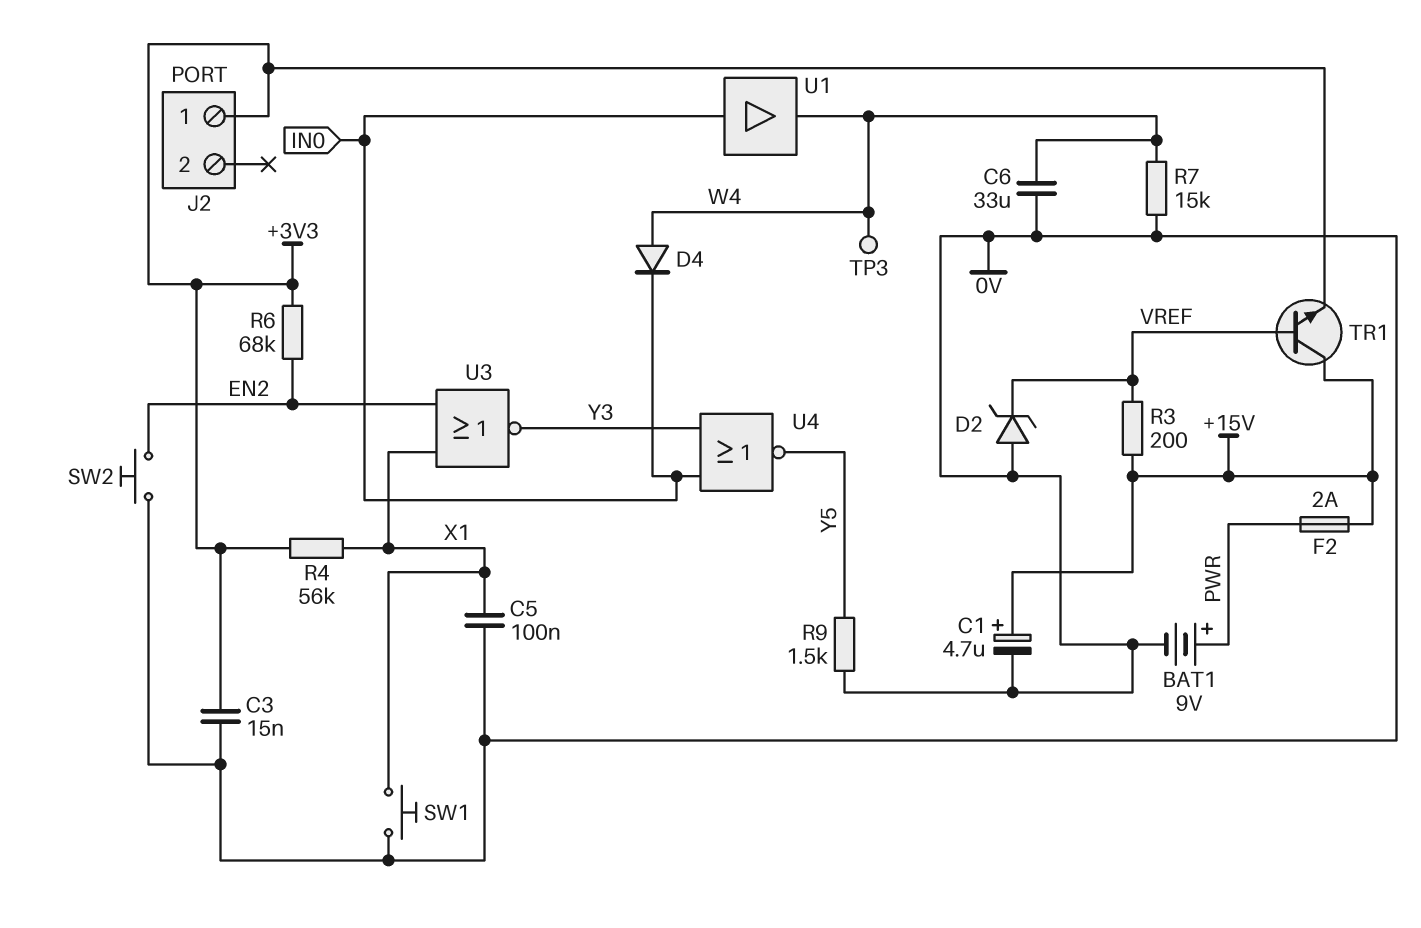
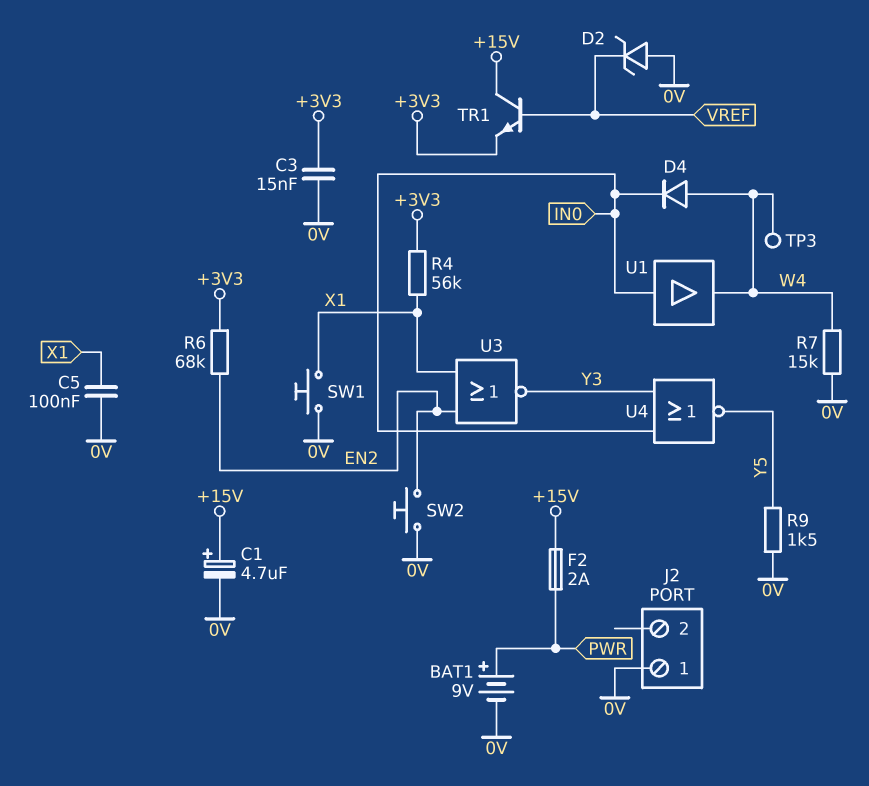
C6: 33uF (0V, W4) -> none
J2 pin 1: +3V3 -> 0V
R3: 200 (+15V, VREF) -> none

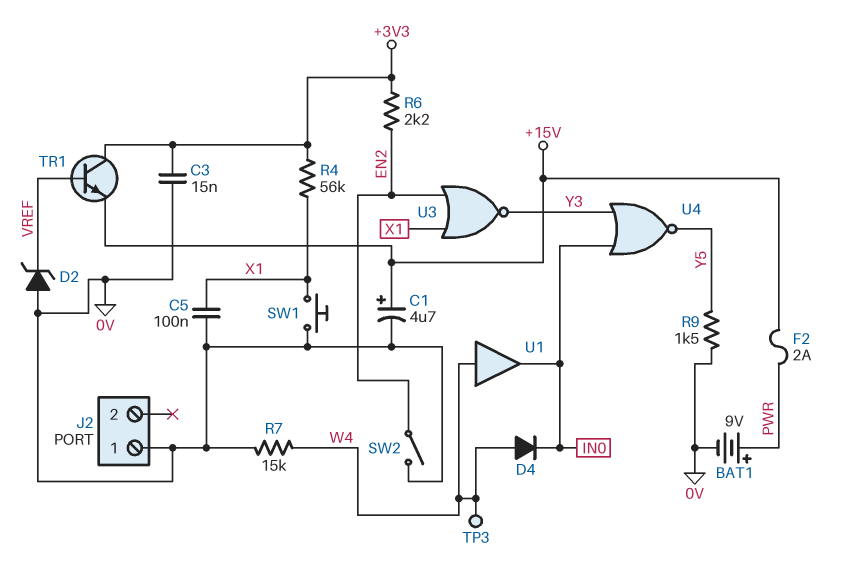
R6: 68k (+3V3, EN2) -> 2.2k (+3V3, EN2)
SW2: button (0V, EN2) -> switch (0V, EN2)
TR1: NPN (B VREF, C +15V, E +3V3) -> NPN (B VREF, C +3V3, E +15V)
U1: buffer (in IN0, out W4) -> buffer (in W4, out IN0)

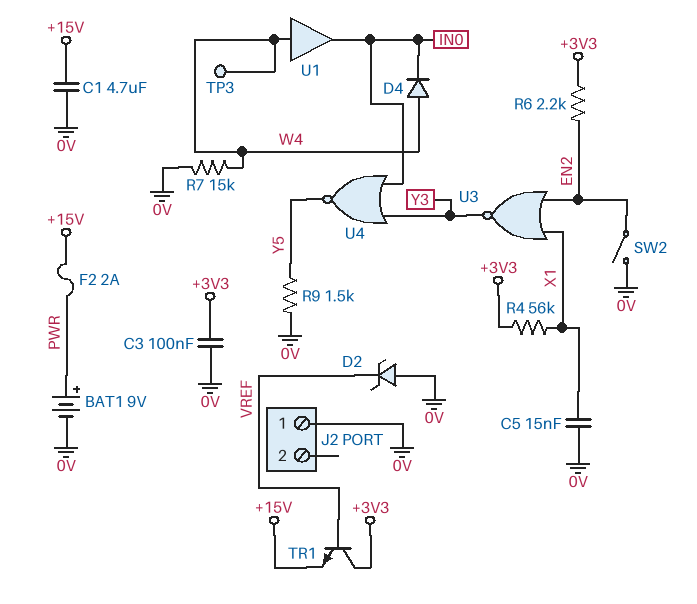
C1: 4.7uF (plus +15V, minus 0V) -> 4.7uF (+15V, 0V)
C3: 15nF (+3V3, 0V) -> 100nF (+3V3, 0V)
C5: 100nF (0V, X1) -> 15nF (0V, X1)
SW1: button (0V, X1) -> none

